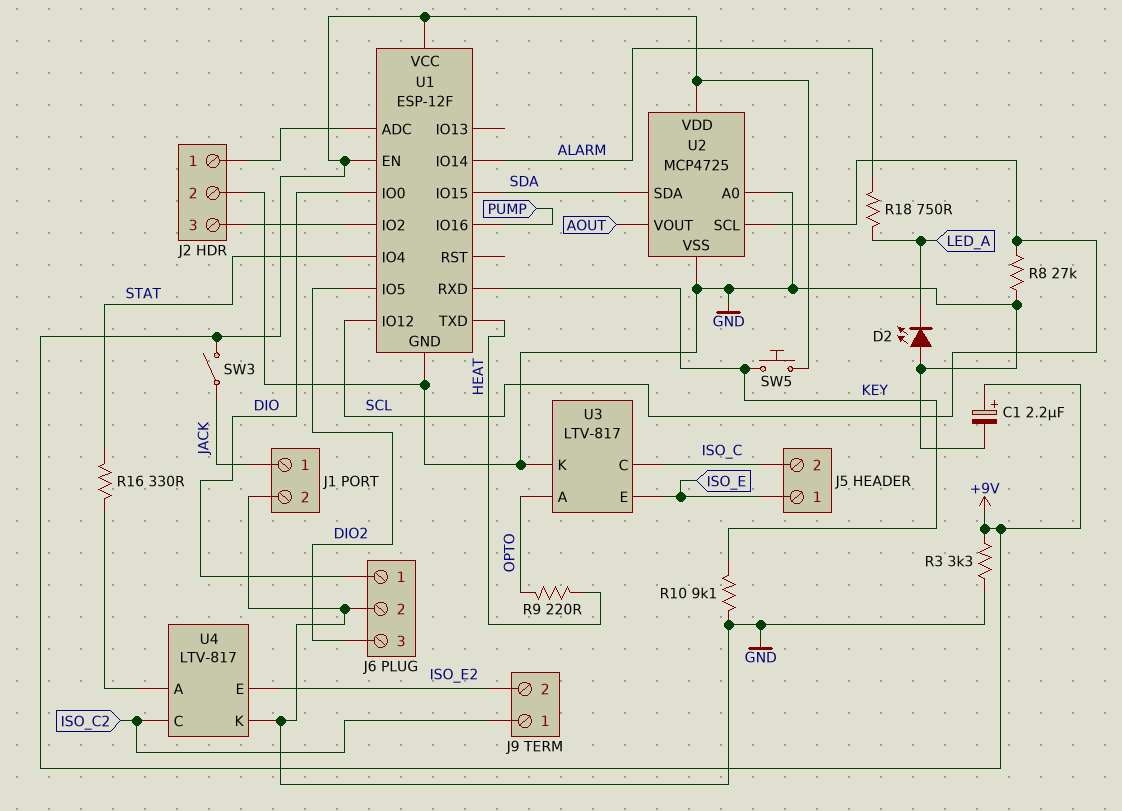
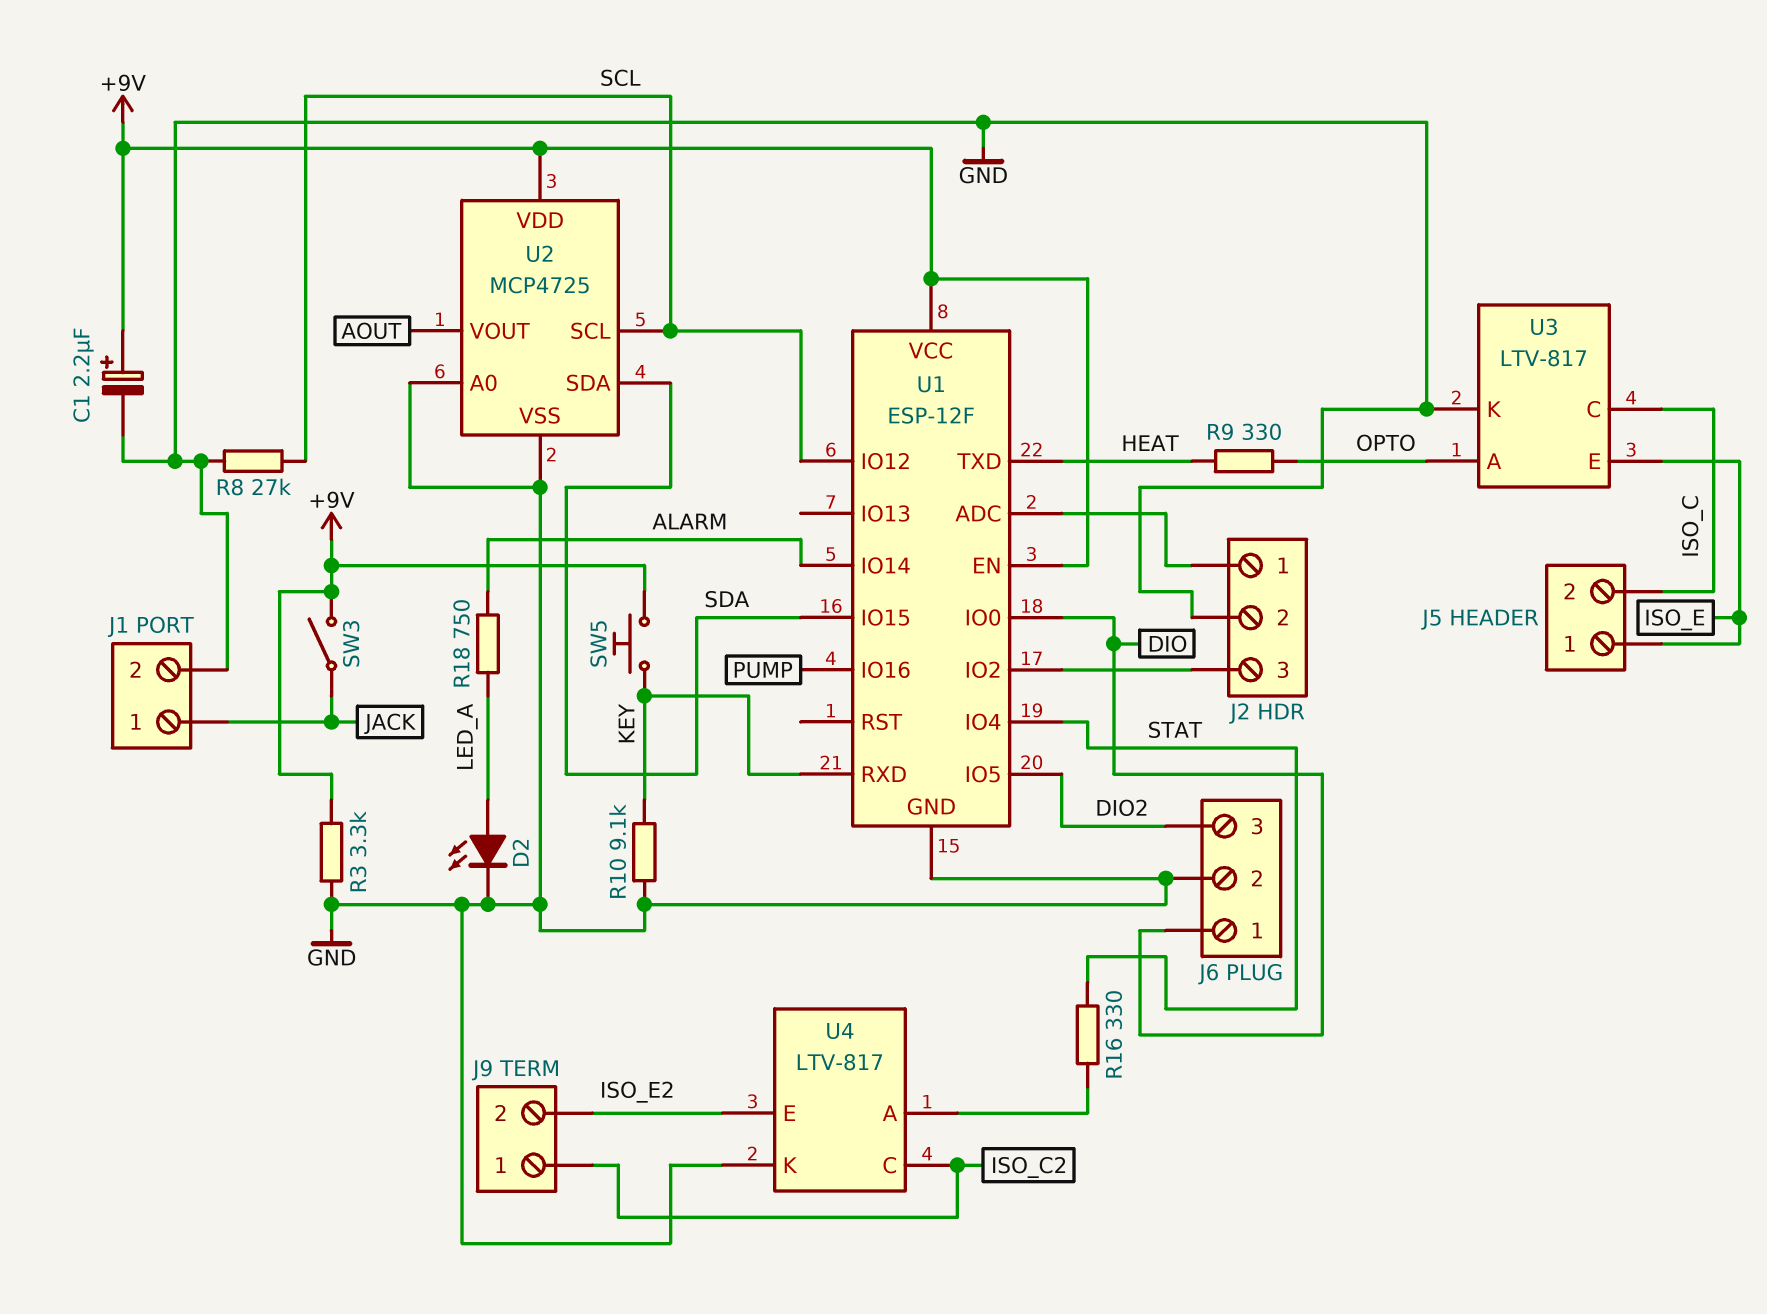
D2: LED (A GND, K LED_A) -> LED (A LED_A, K GND)
R9: 220 (HEAT, OPTO) -> 330 (HEAT, OPTO)

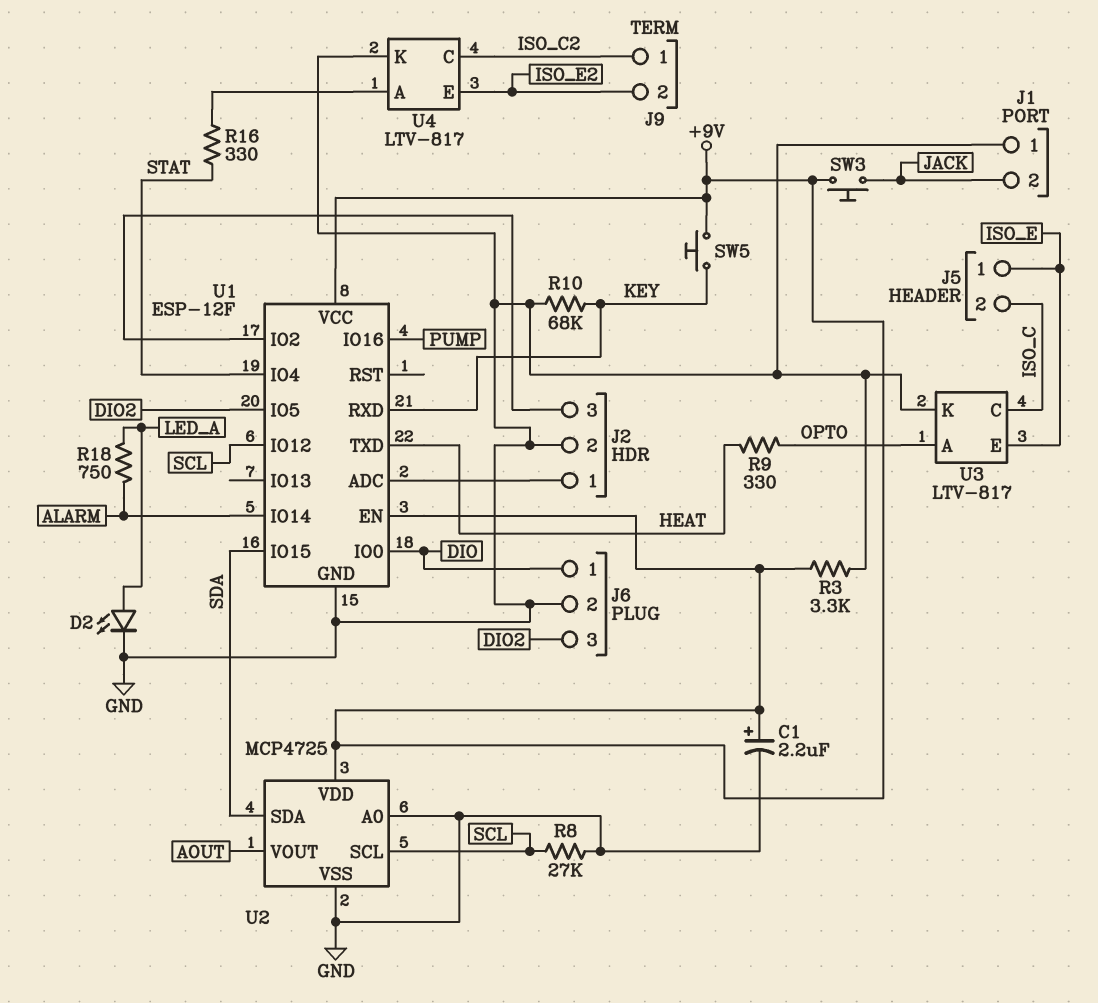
J1 pin 1: JACK -> GND
J1 pin 2: GND -> JACK
R10: 9.1k (GND, KEY) -> 68k (GND, KEY)
SW3: switch (+9V, JACK) -> button (+9V, JACK)

